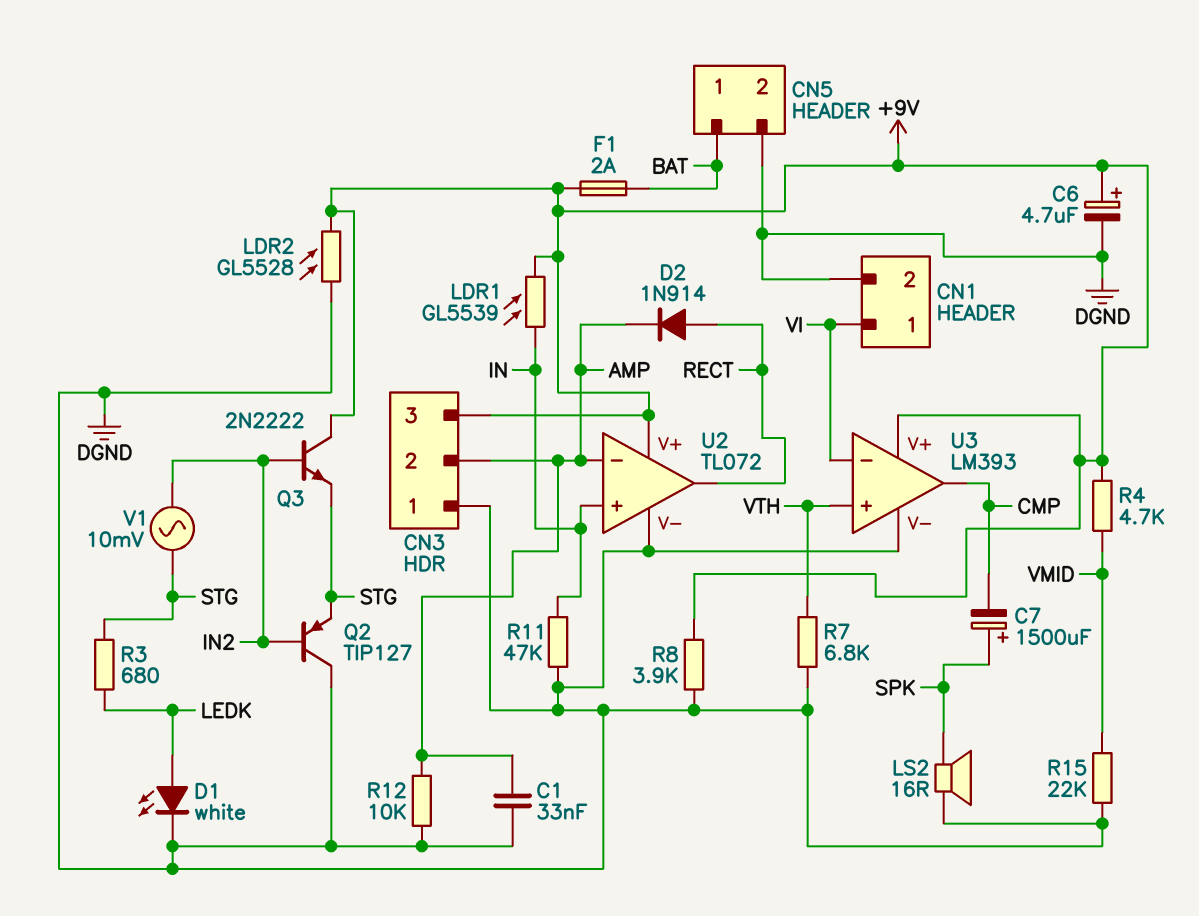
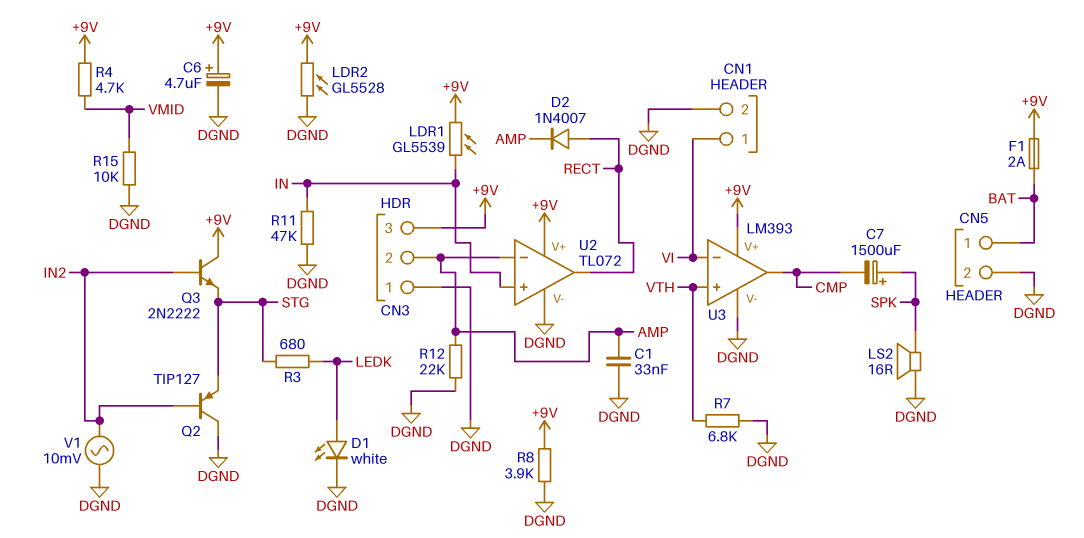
D2: diode 1N914 (A RECT, K AMP) -> diode 1N4007 (A RECT, K AMP)
R12: 10k (AMP, DGND) -> 22k (AMP, DGND)
R15: 22k (DGND, VMID) -> 10k (DGND, VMID)
V1: AC 10mV (IN2, STG) -> AC 10mV (DGND, IN2)

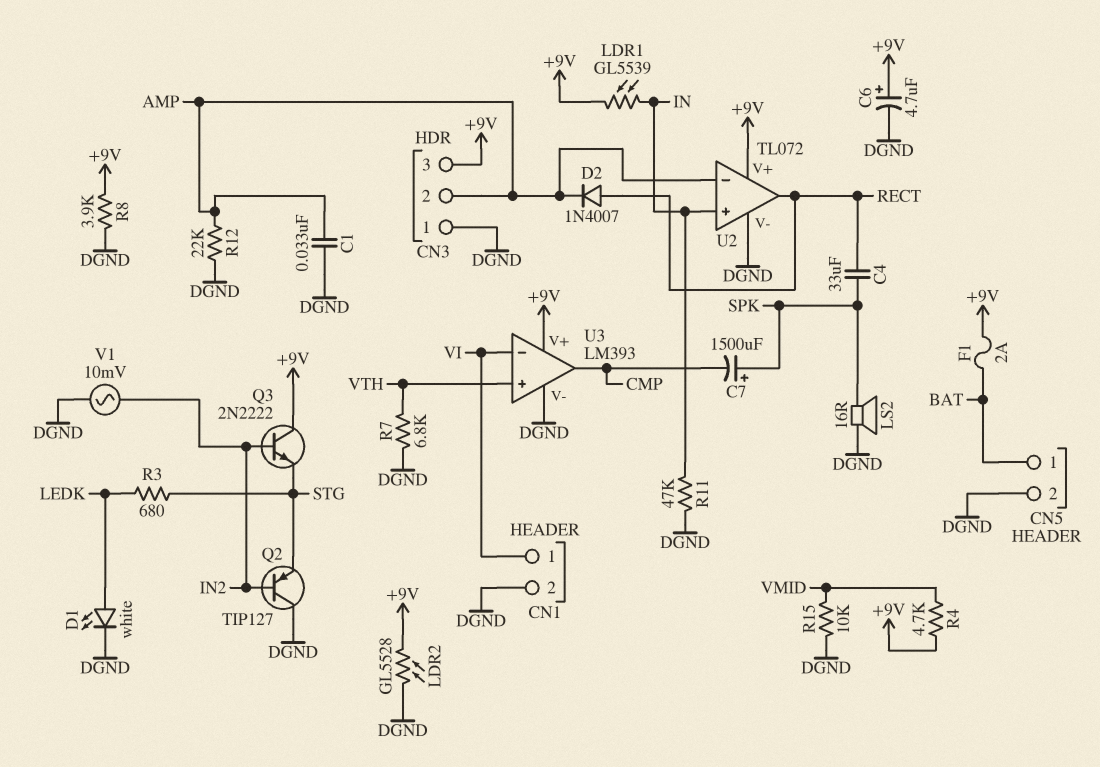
C4: none -> 33uF (RECT, SPK)

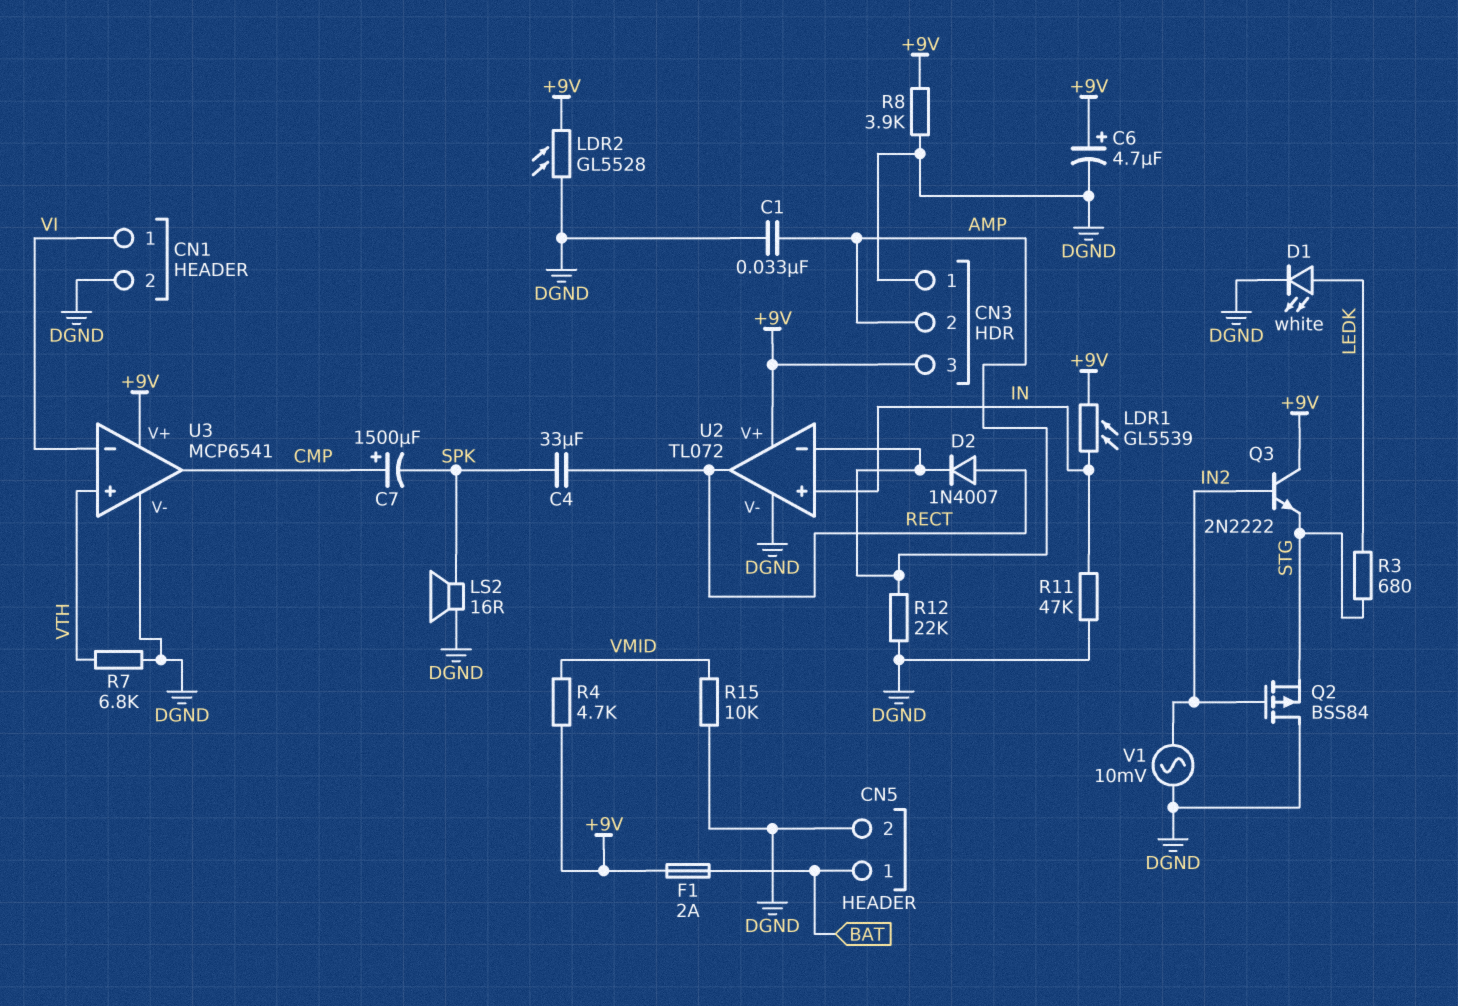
C7: 1500uF (plus SPK, minus CMP) -> 1500uF (plus CMP, minus SPK)
Q2: PNP TIP127 (B IN2, C DGND, E STG) -> PMOS BSS84 (G IN2, D DGND, S STG)
U3: LM393 -> MCP6541

